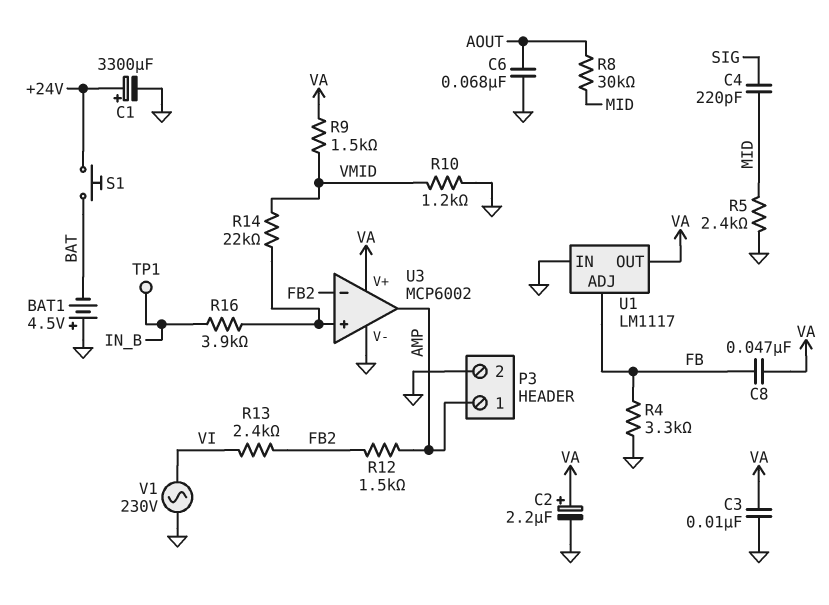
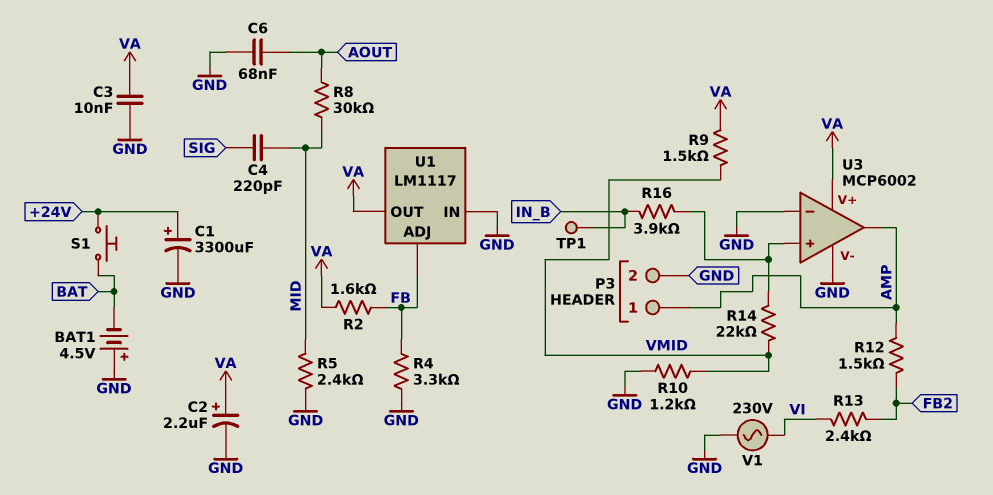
C8: 47nF (FB, VA) -> none
R2: none -> 1.6k (FB, VA)
U3 pin in-: FB2 -> GND

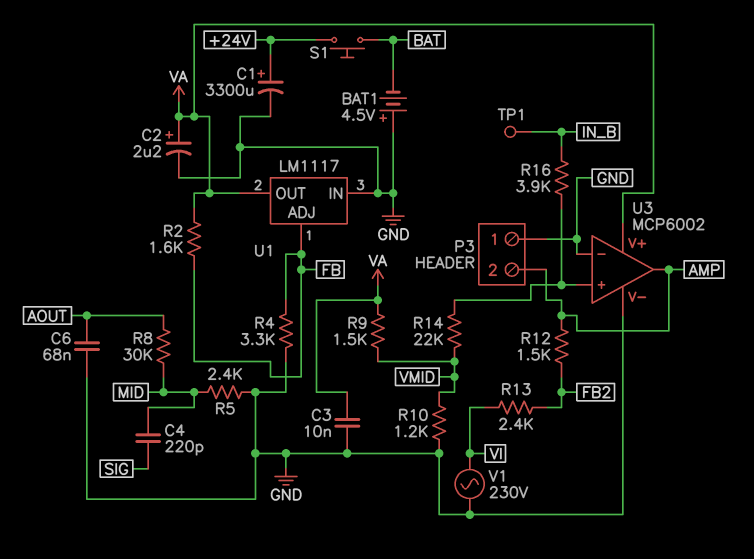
P3 pin 1: AMP -> GND
P3 pin 2: GND -> AMP

